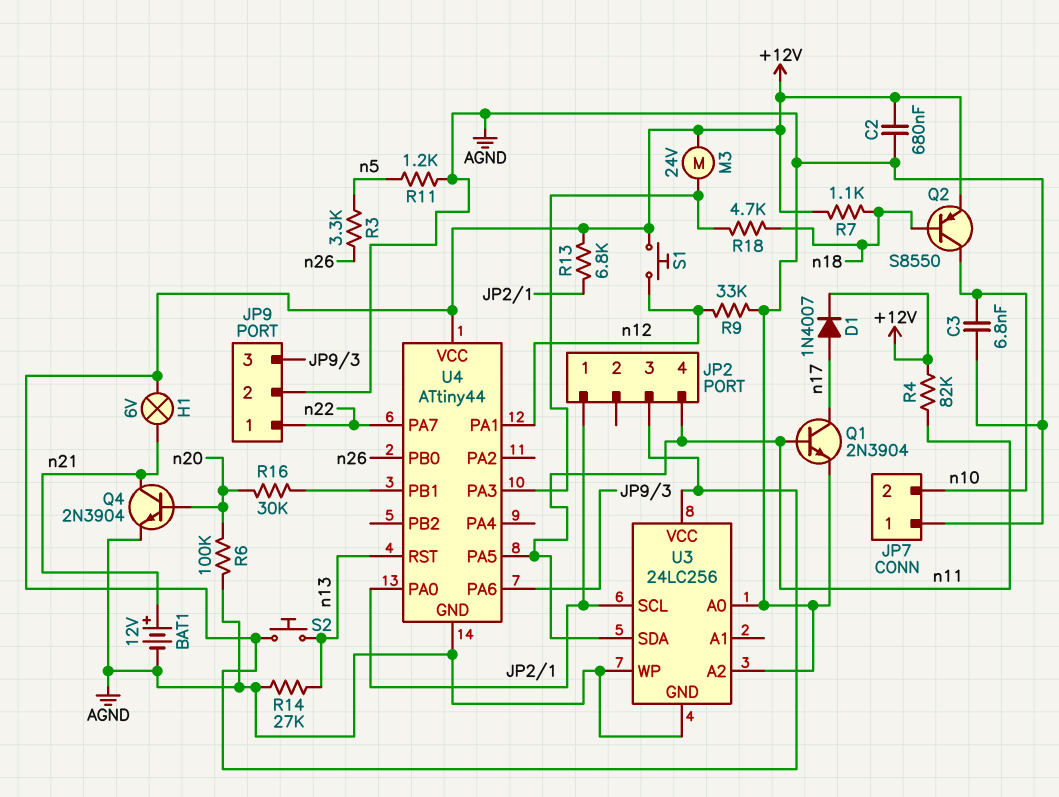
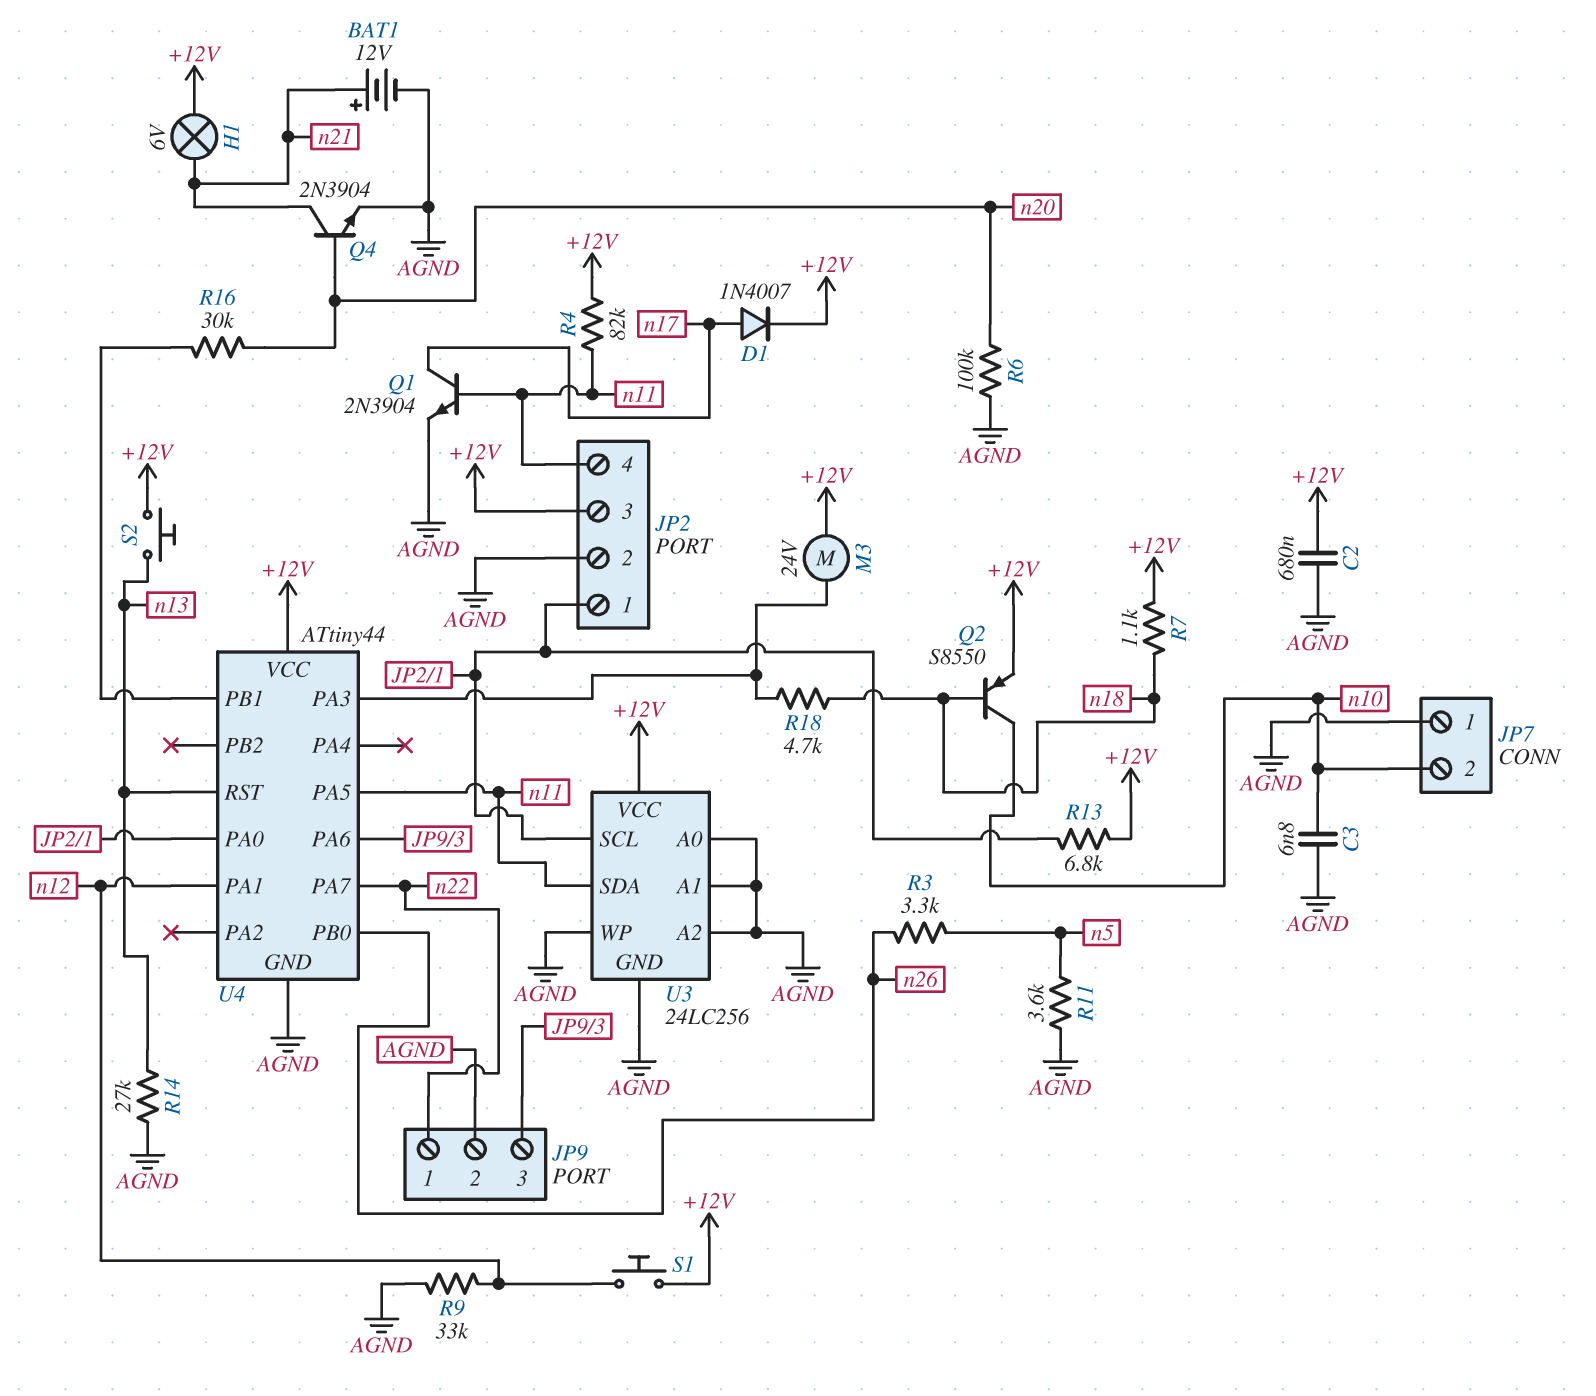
JP2 pin 2: none -> AGND
R11: 1.2k (AGND, n5) -> 3.6k (AGND, n5)
U3 pin A1: none -> AGND

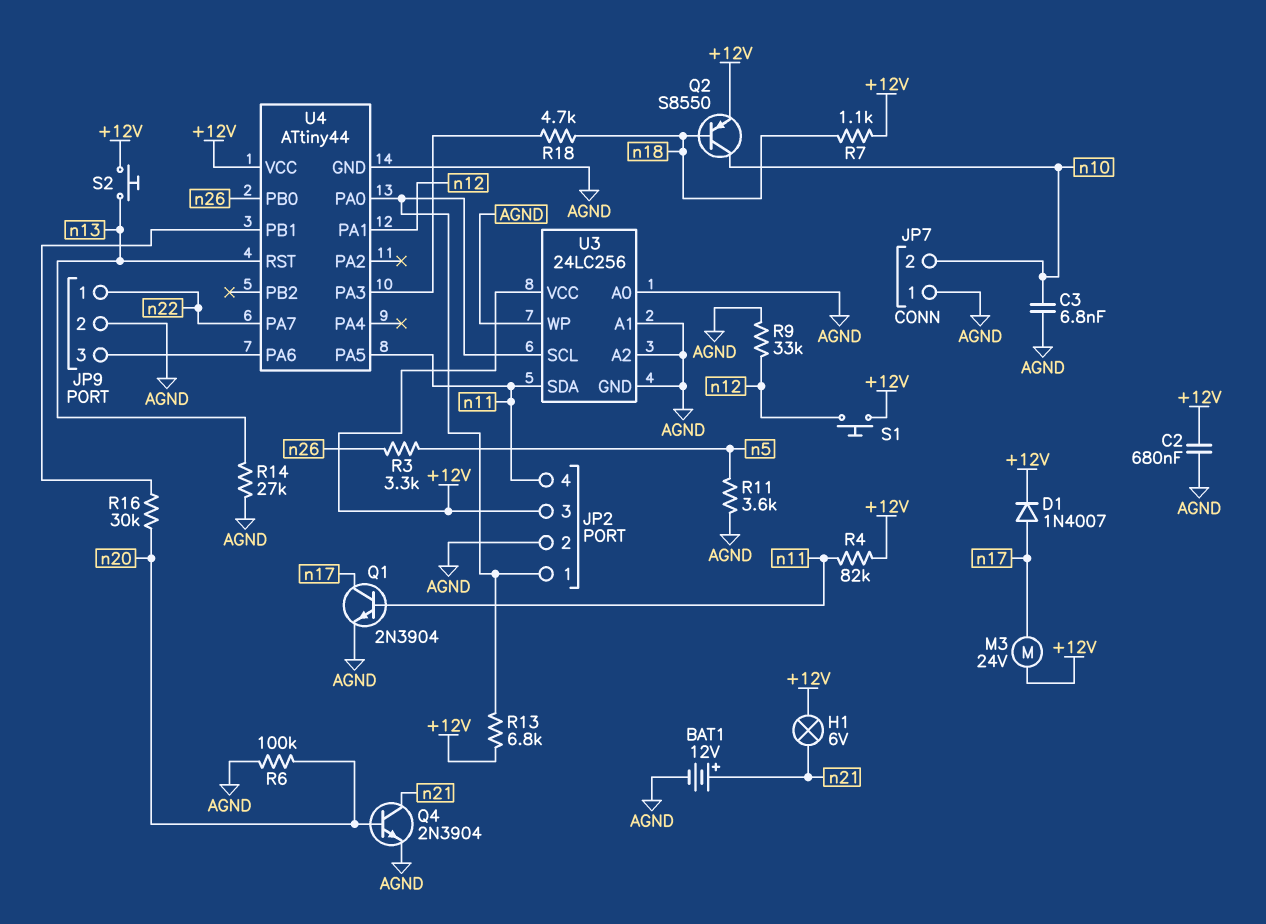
M3: motor 24V (+12V, U4/PA3) -> motor 24V (+12V, n17)

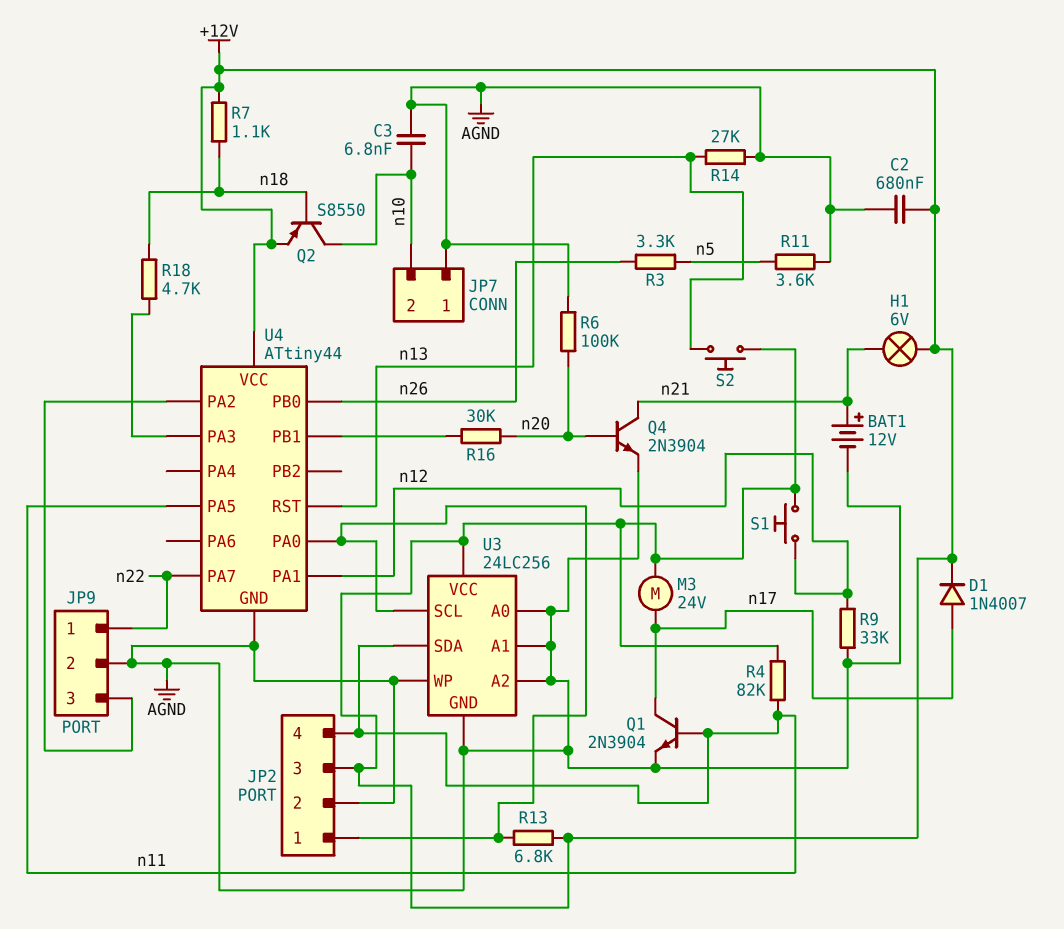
U4 pin PA2: none -> JP9/3
U4 pin PA6: JP9/3 -> none

